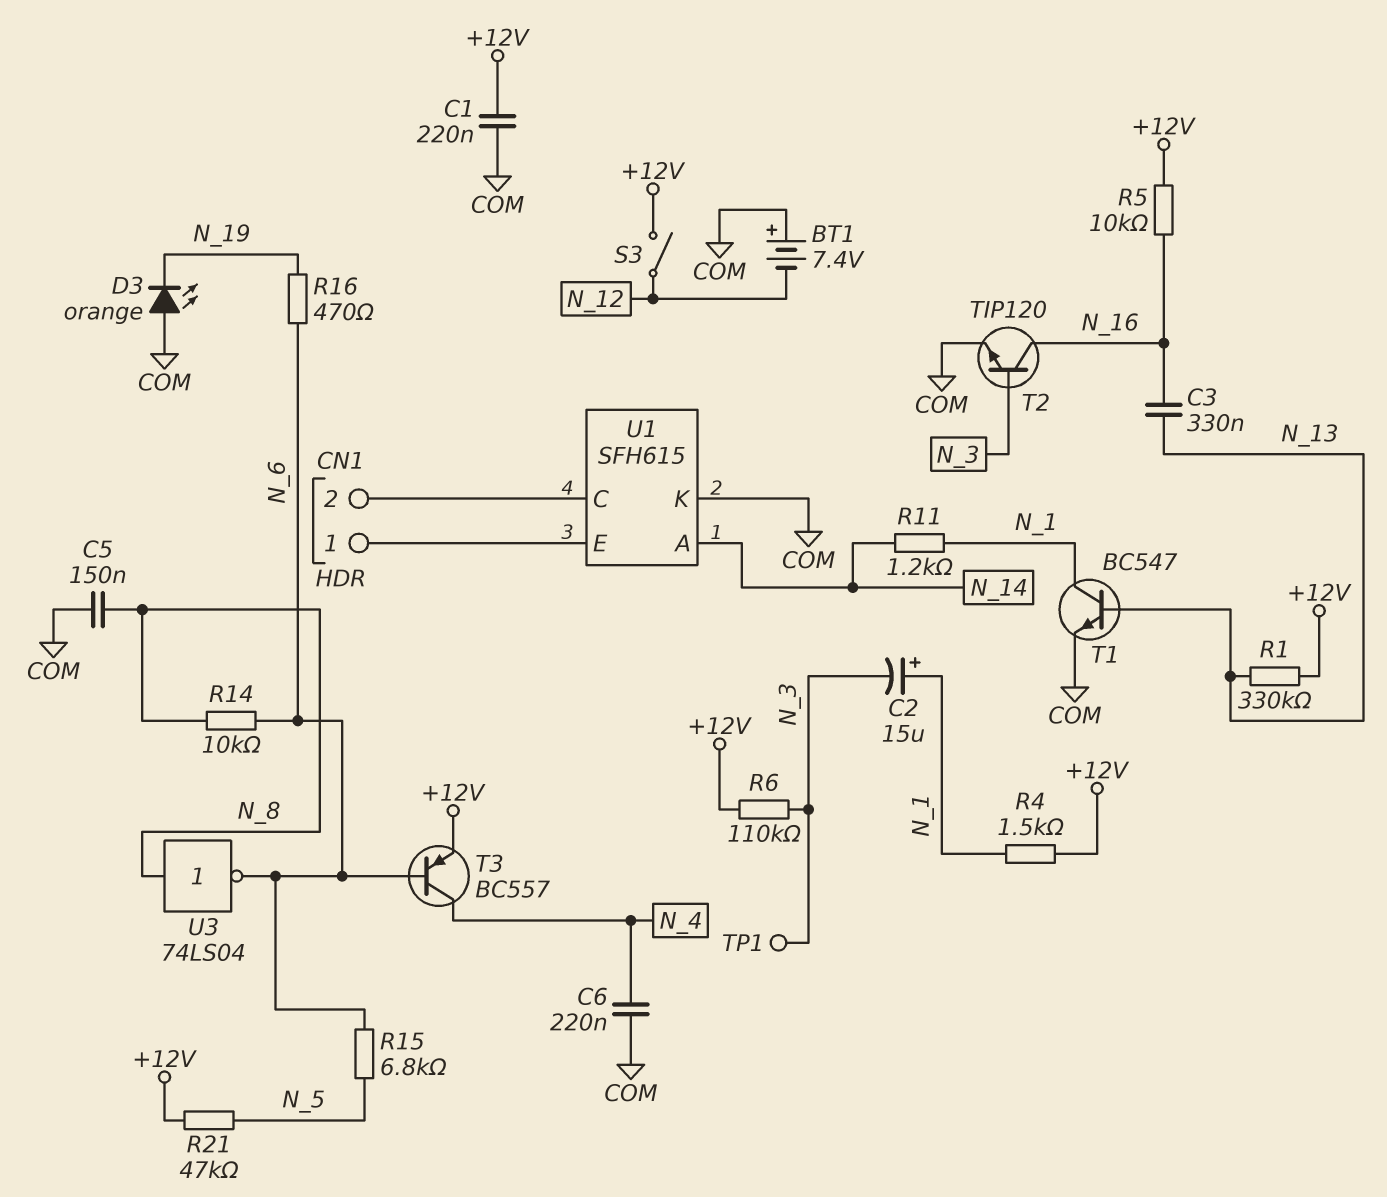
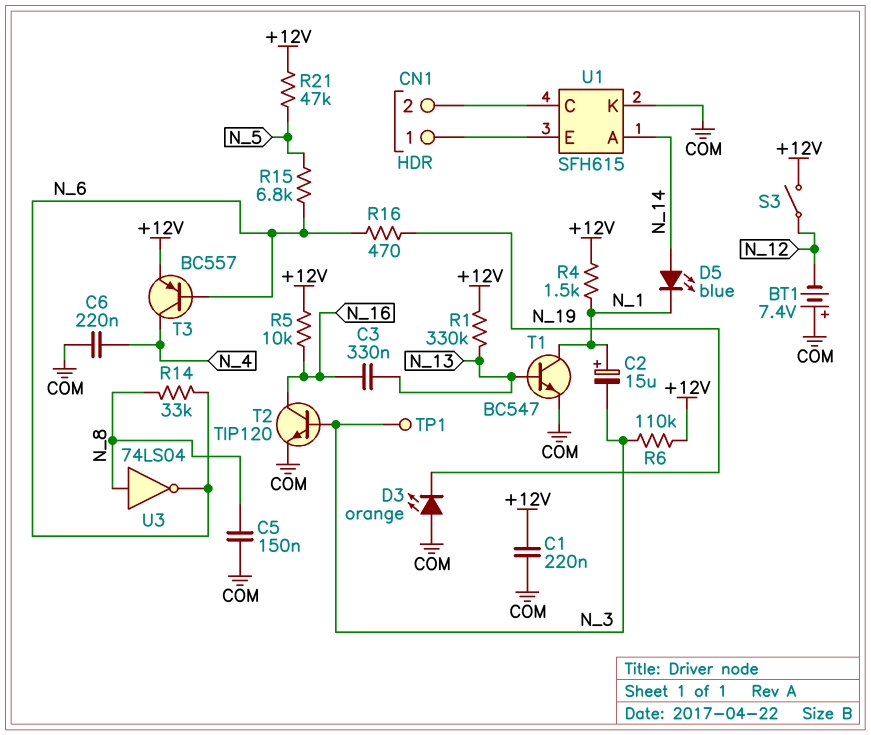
D5: none -> LED blue (A N_14, K N_1)
R11: 1.2k (N_1, N_14) -> none
R14: 10k (N_6, N_8) -> 33k (N_6, N_8)

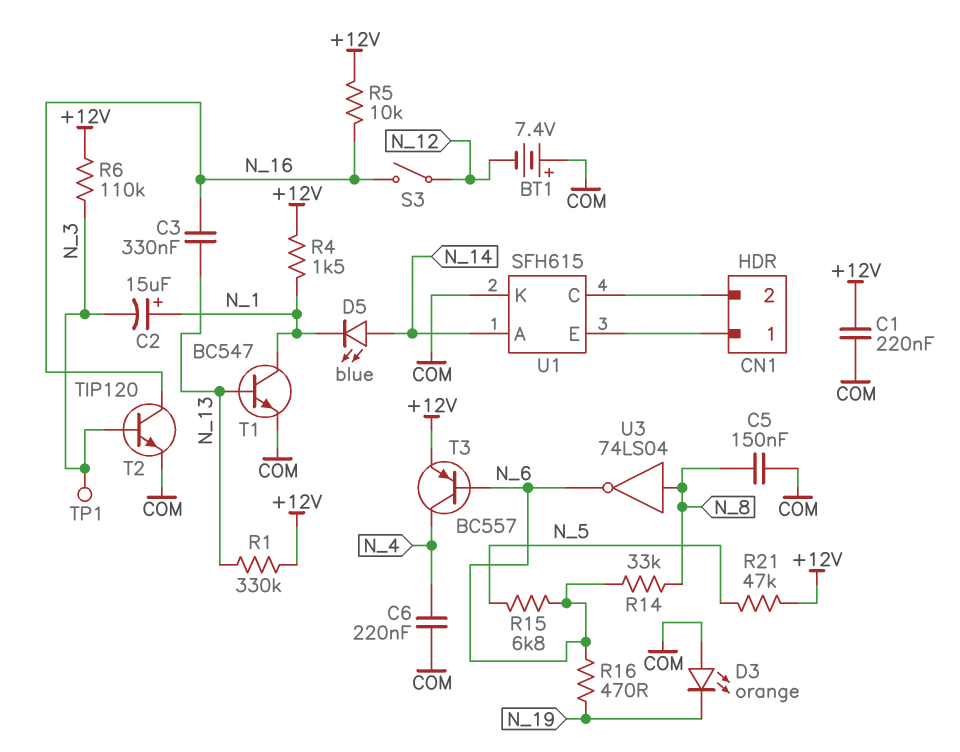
S3: switch (+12V, N_12) -> switch (N_12, N_16)

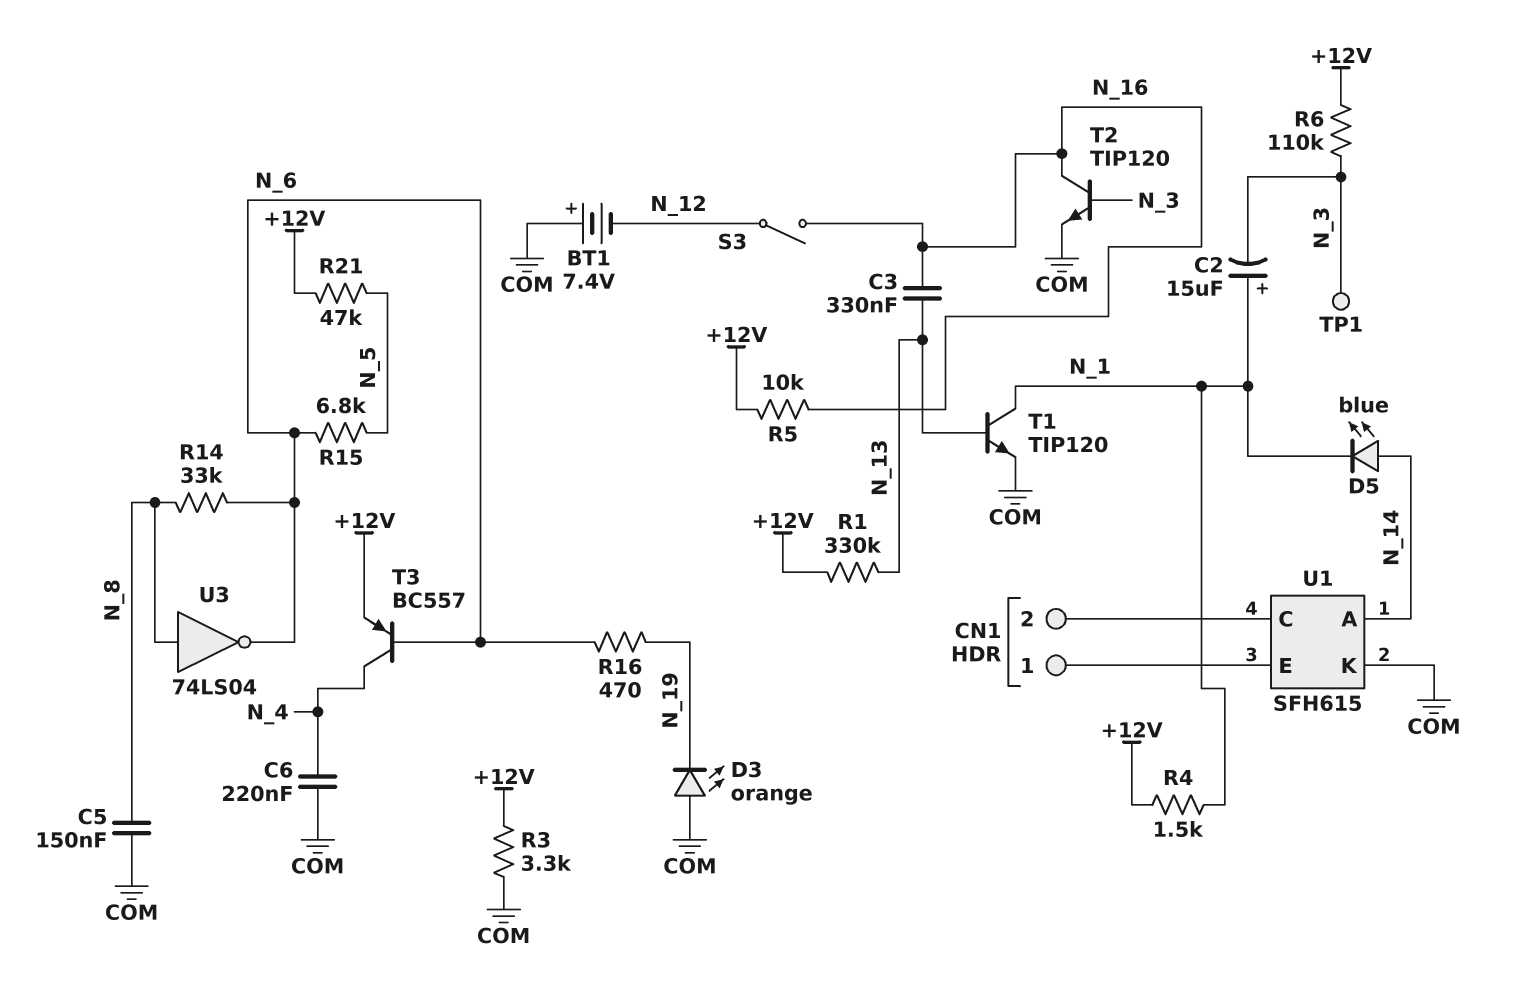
C1: 220nF (+12V, COM) -> none
R3: none -> 3.3k (+12V, COM)
T1: NPN BC547 (B N_13, C N_1, E COM) -> NPN TIP120 (B N_13, C N_1, E COM)

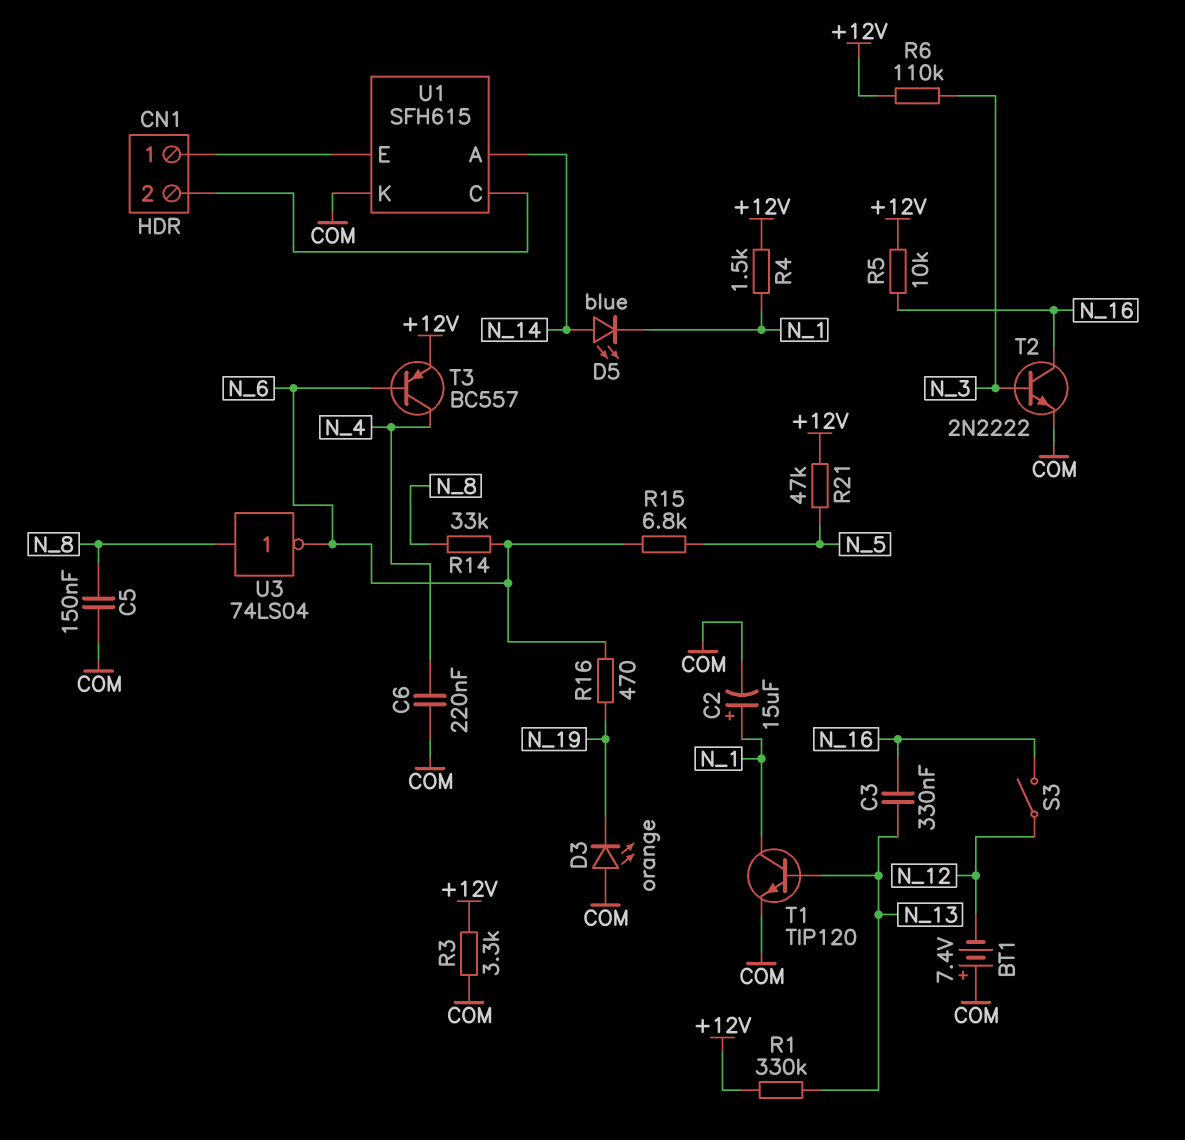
C2: 15uF (plus N_1, minus N_3) -> 15uF (plus N_1, minus COM)
T2: NPN TIP120 (B N_3, C N_16, E COM) -> NPN 2N2222 (B N_3, C N_16, E COM)
TP1: test point (N_3) -> none

